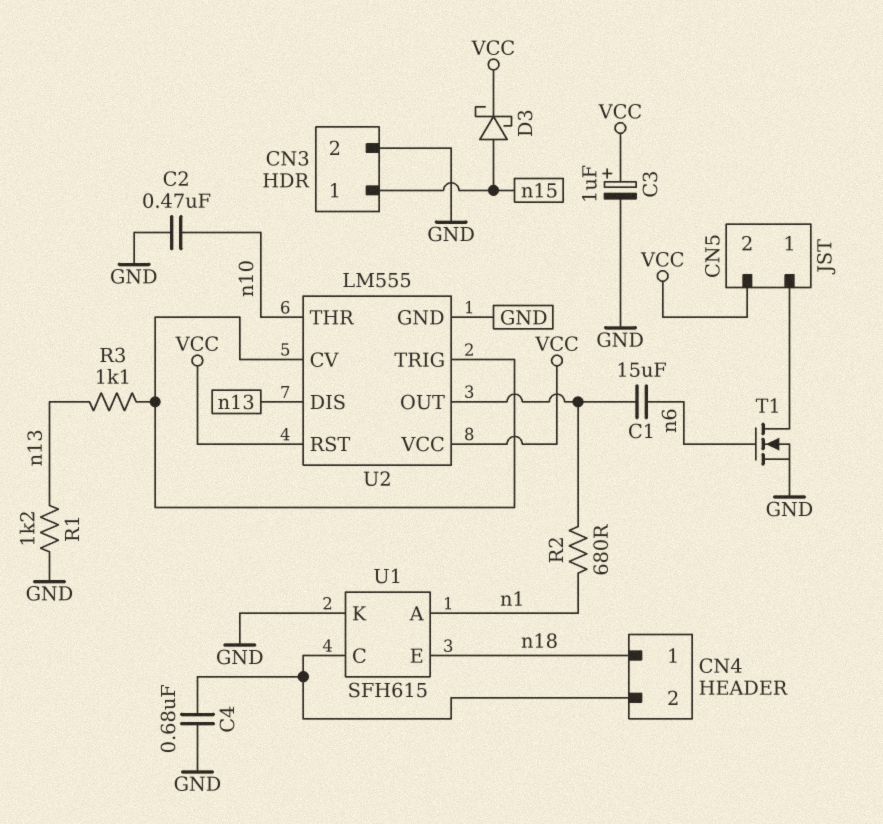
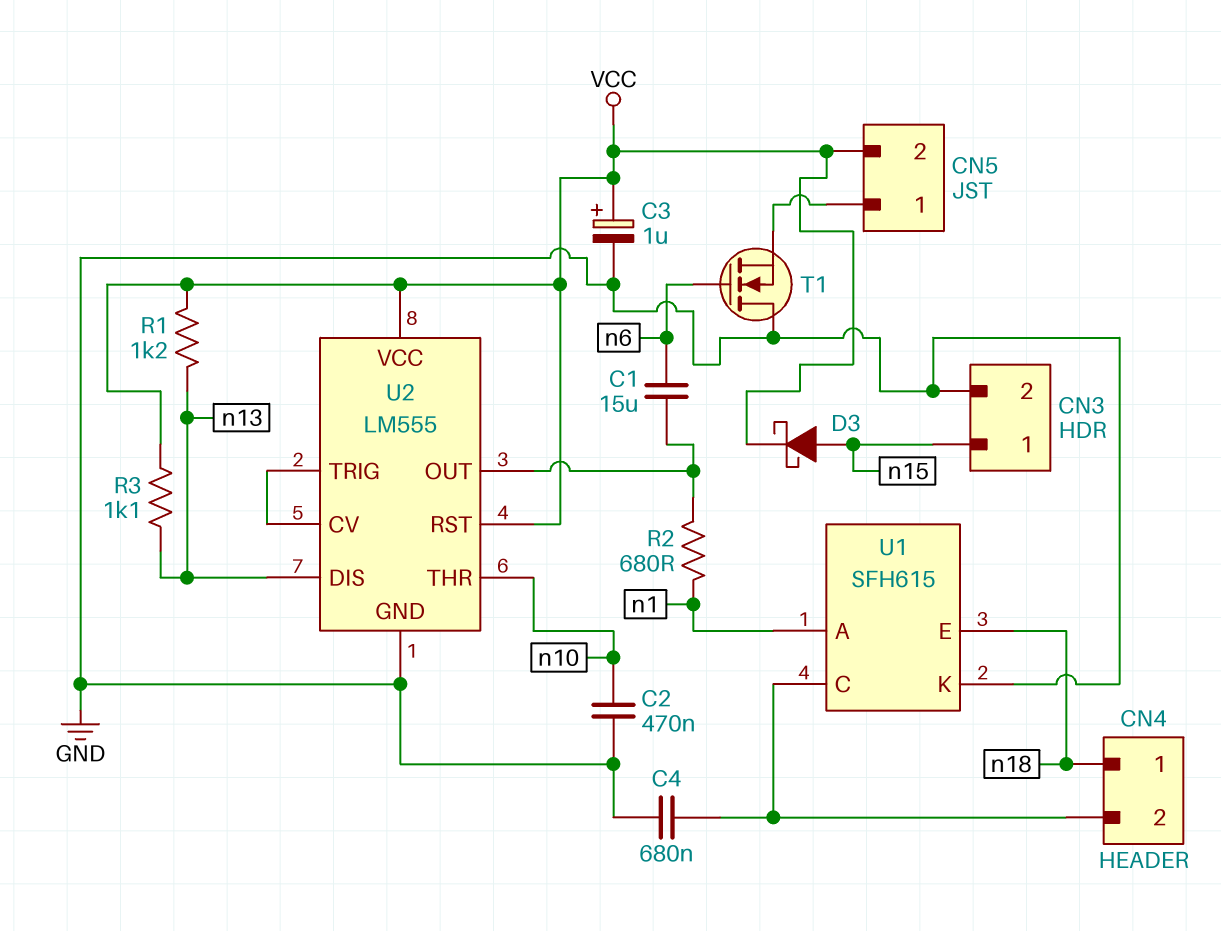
R1: 1.2k (GND, n13) -> 1.2k (VCC, n13)
R3: 1.1k (U2/CV, n13) -> 1.1k (VCC, n13)
T1: NMOS (G n6, D CN5/1, S GND) -> NMOS (G n6, D GND, S CN5/1)

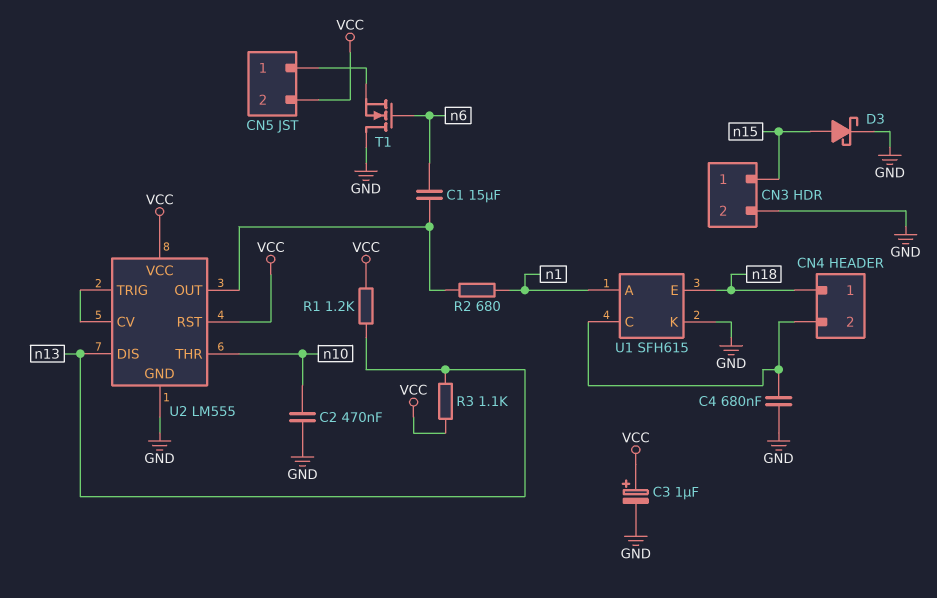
D3: schottky (A n15, K VCC) -> schottky (A n15, K GND)

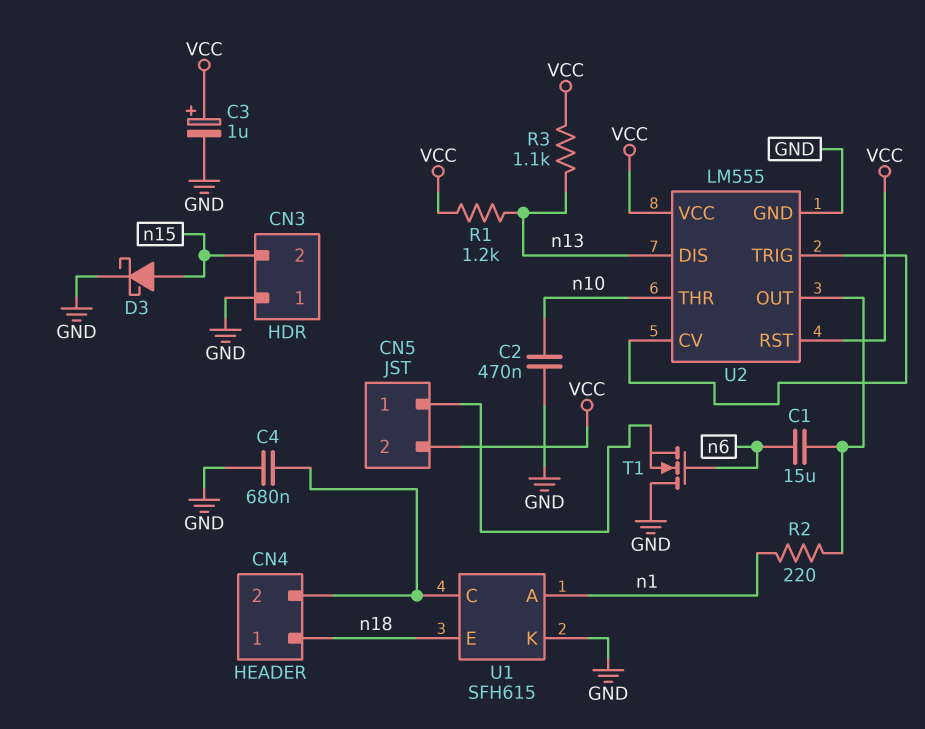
CN3 pin 1: n15 -> GND
CN3 pin 2: GND -> n15
R2: 680 (U2/OUT, n1) -> 220 (U2/OUT, n1)

